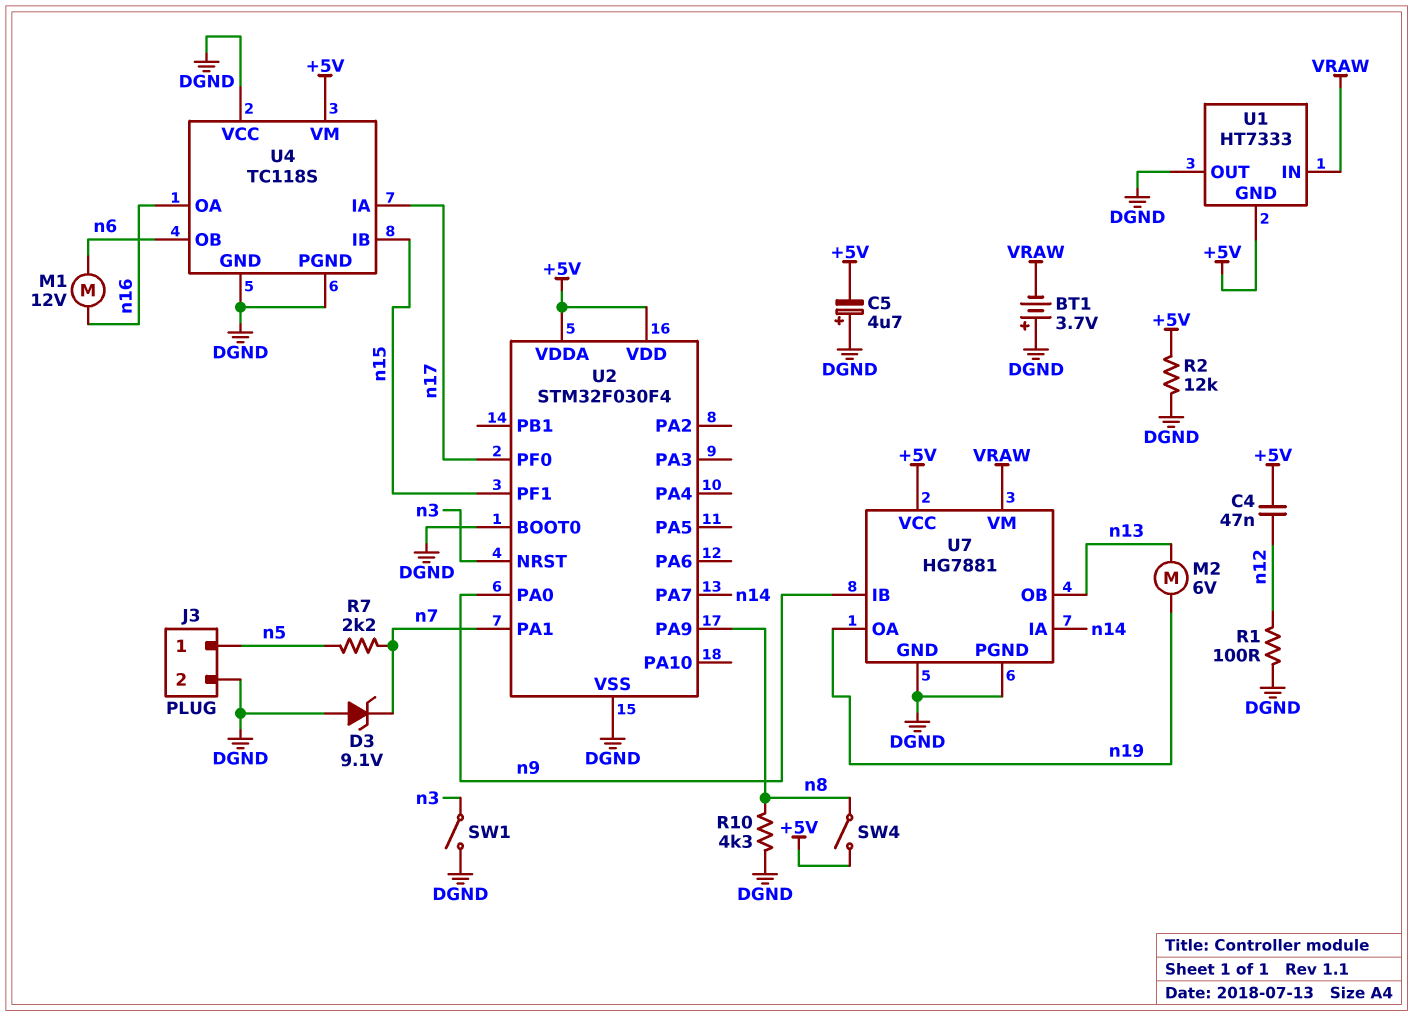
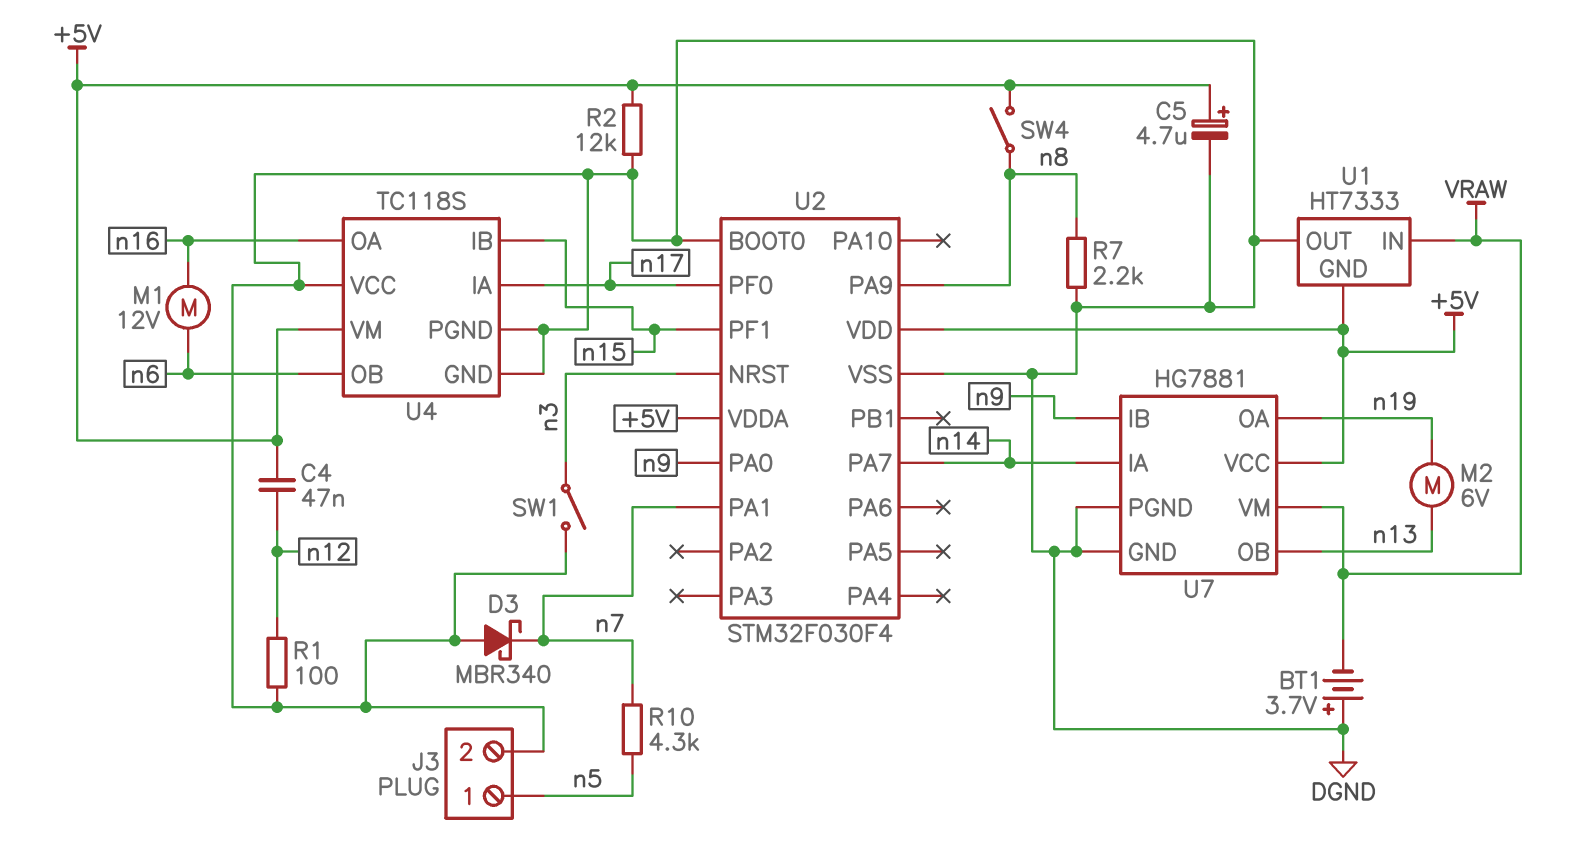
C5: 4.7uF (plus DGND, minus +5V) -> 4.7uF (plus +5V, minus DGND)
D3: zener 9.1V (A DGND, K n7) -> schottky MBR340 (A DGND, K n7)
R7: 2.2k (n5, n7) -> 2.2k (DGND, n8)
R10: 4.3k (DGND, n8) -> 4.3k (n5, n7)

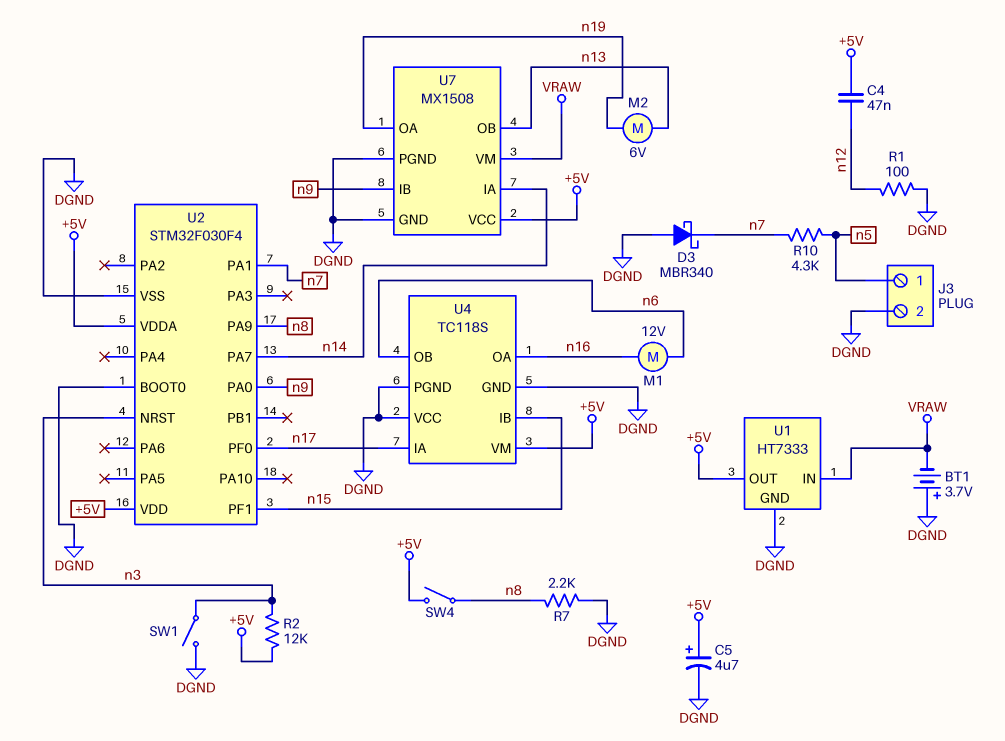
R2: 12k (+5V, DGND) -> 12k (+5V, n3)
U1 pin GND: +5V -> DGND
U1 pin OUT: DGND -> +5V
U7: HG7881 -> MX1508

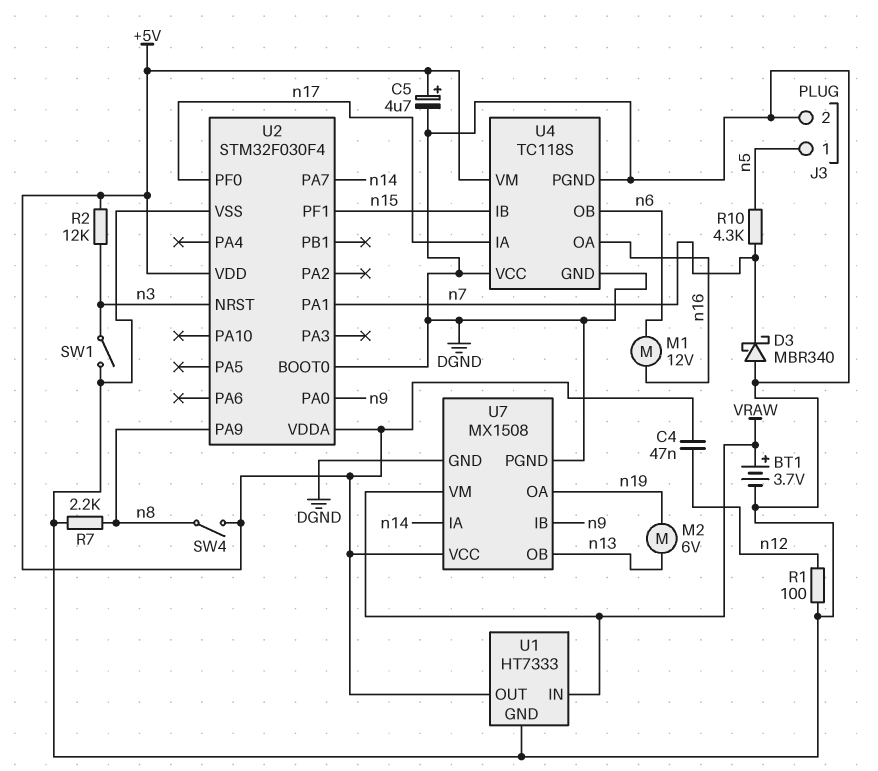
BT1: 3.7V (plus DGND, minus VRAW) -> 3.7V (plus VRAW, minus DGND)

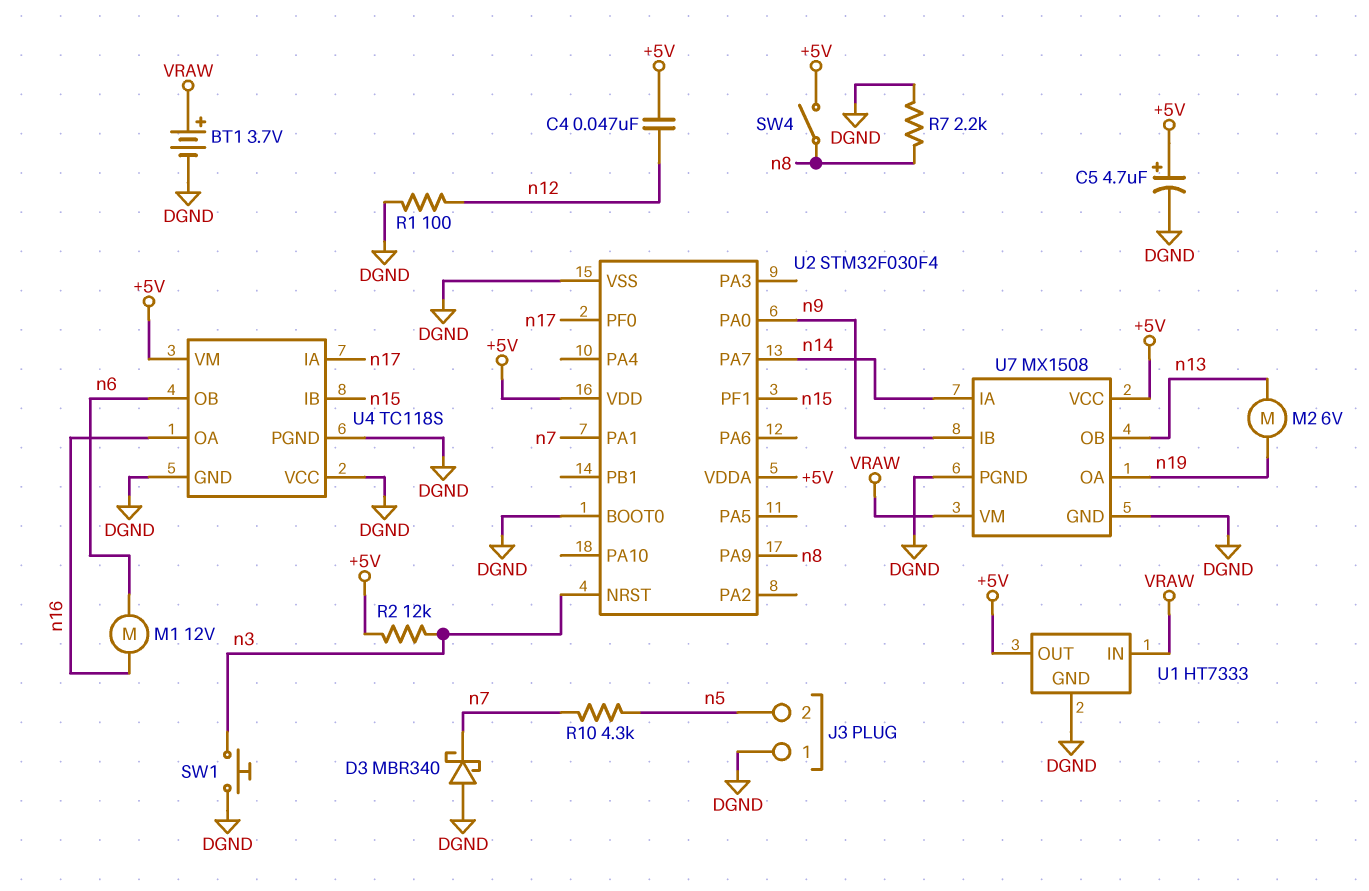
J3 pin 1: n5 -> DGND
J3 pin 2: DGND -> n5
SW1: switch (DGND, n3) -> button (DGND, n3)

